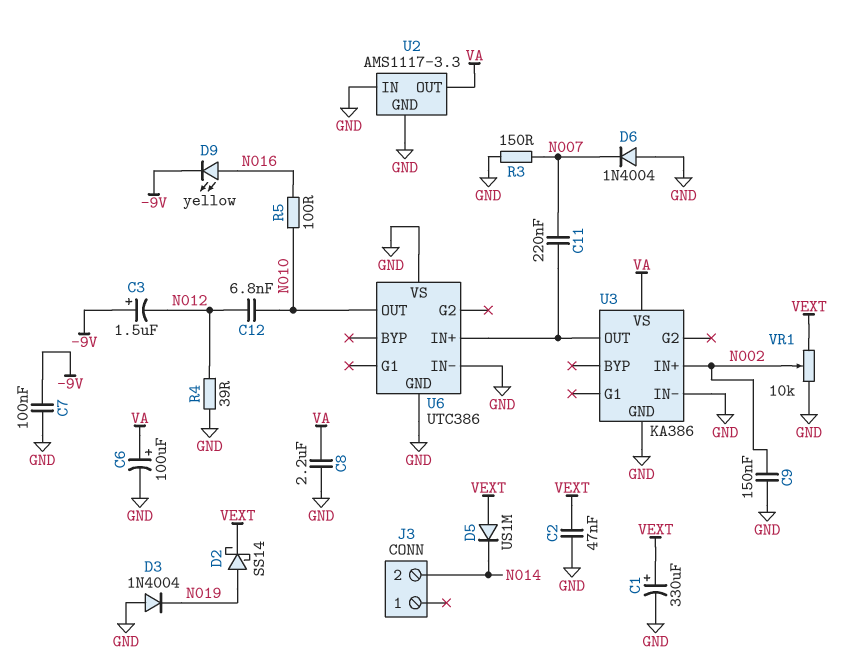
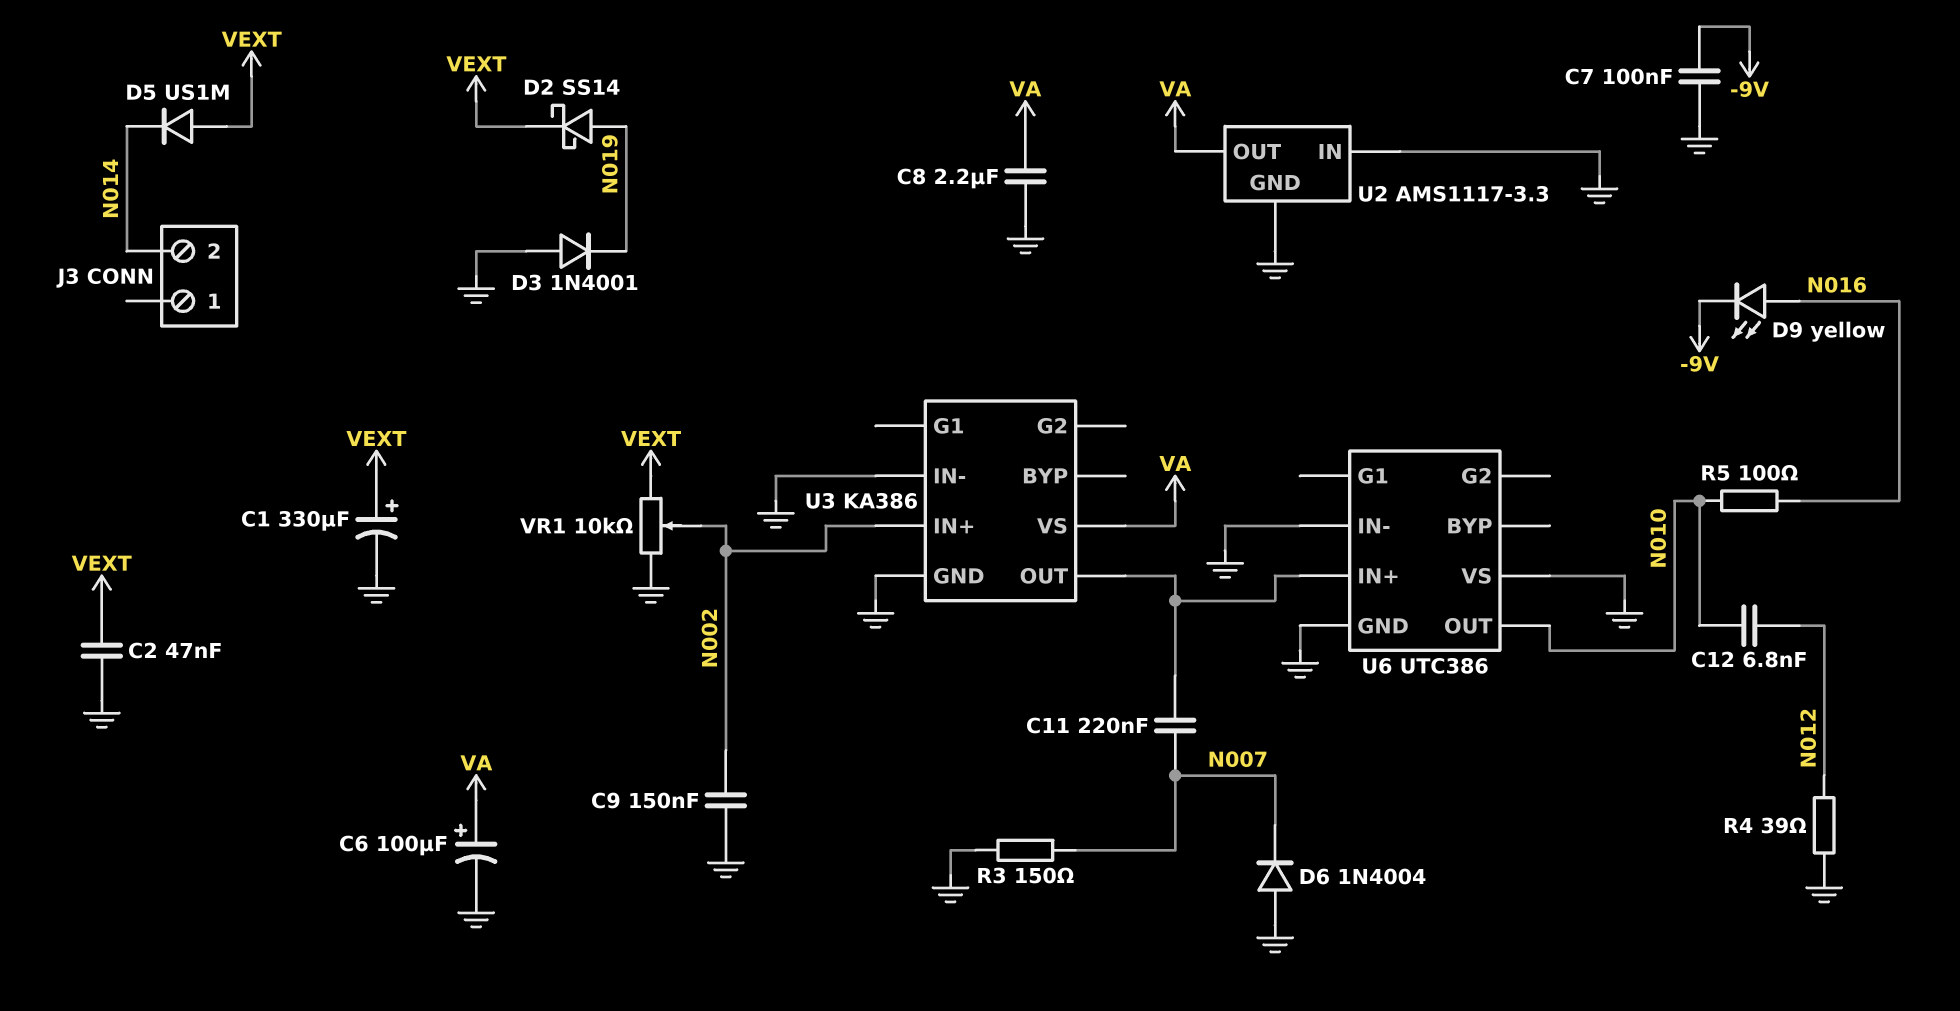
C3: 1.5uF (plus -9V, minus N012) -> none
D3: diode 1N4004 (A GND, K N019) -> diode 1N4001 (A GND, K N019)

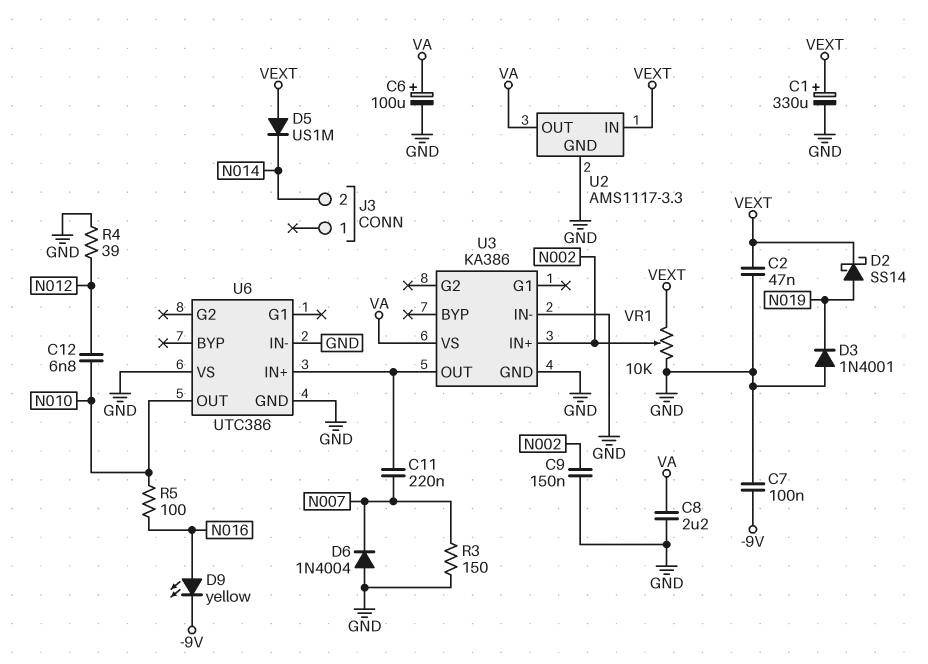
U2 pin IN: GND -> VEXT

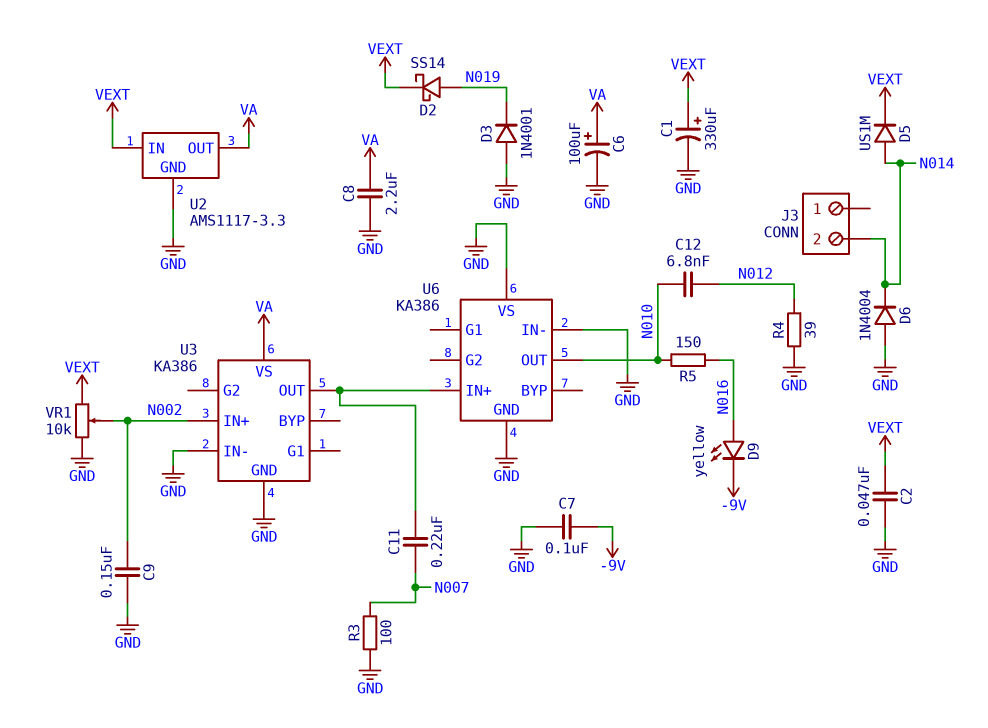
D5: diode US1M (A VEXT, K N014) -> diode US1M (A N014, K VEXT)
D6: diode 1N4004 (A GND, K N007) -> diode 1N4004 (A GND, K N014)
R3: 150 (GND, N007) -> 100 (GND, N007)
R5: 100 (N010, N016) -> 150 (N010, N016)
U6: UTC386 -> KA386

